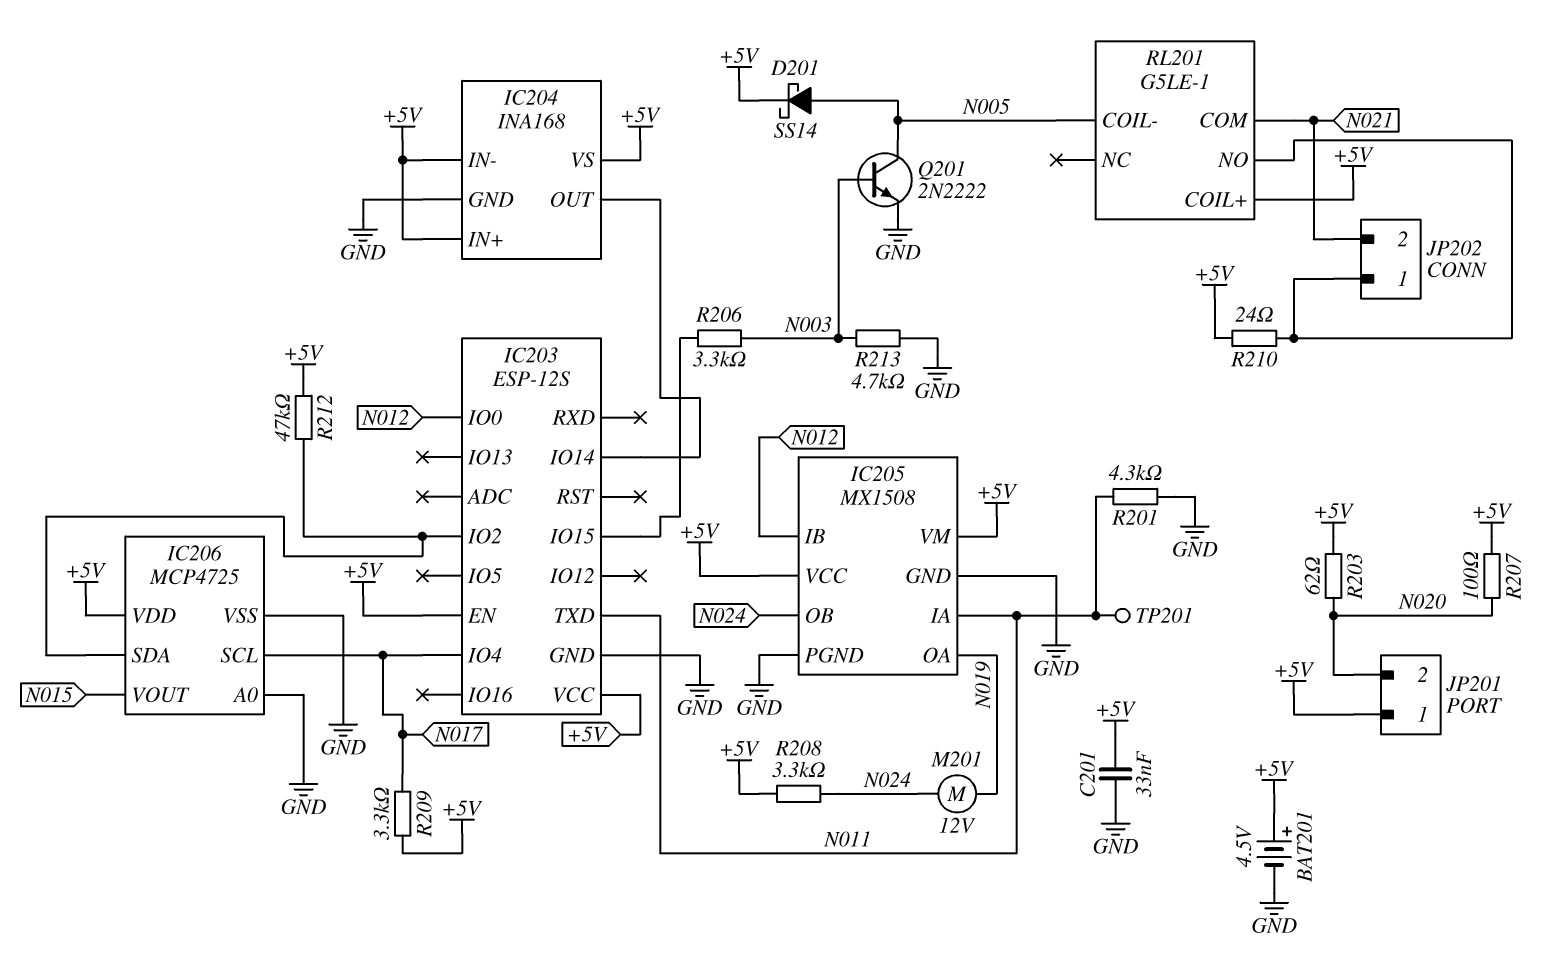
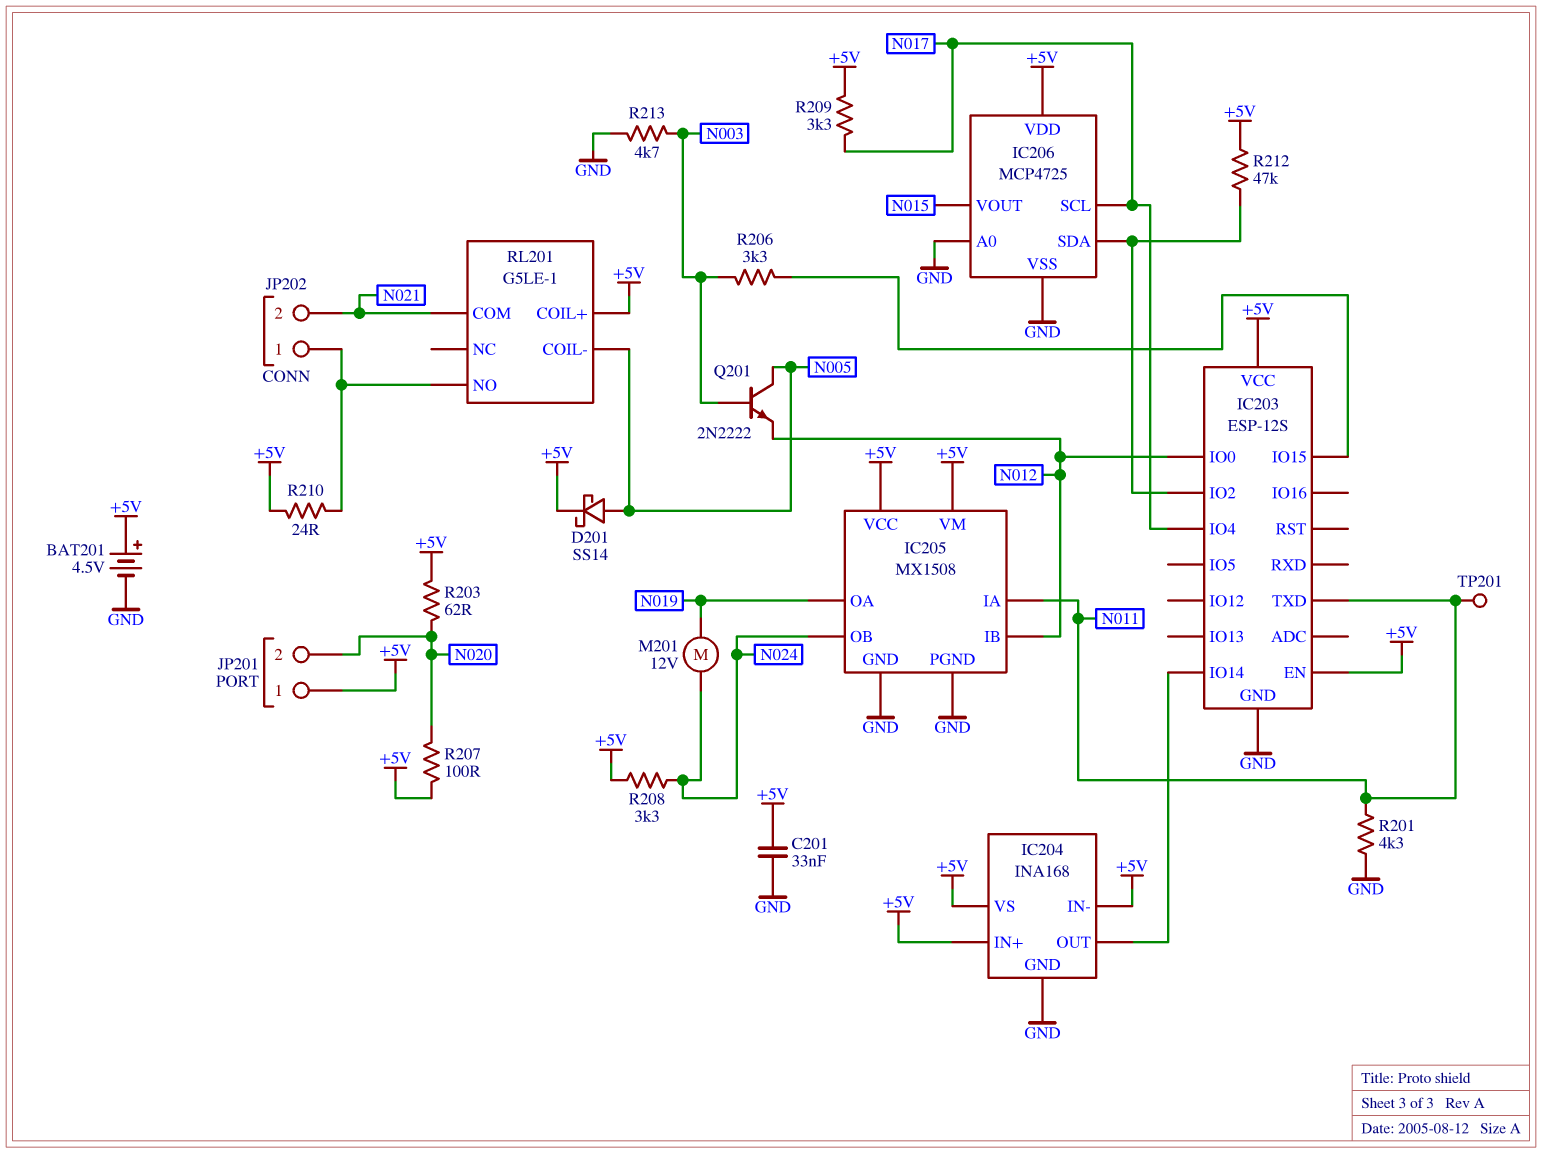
Q201: NPN 2N2222 (B N003, C N005, E GND) -> NPN 2N2222 (B N003, C N005, E N012)

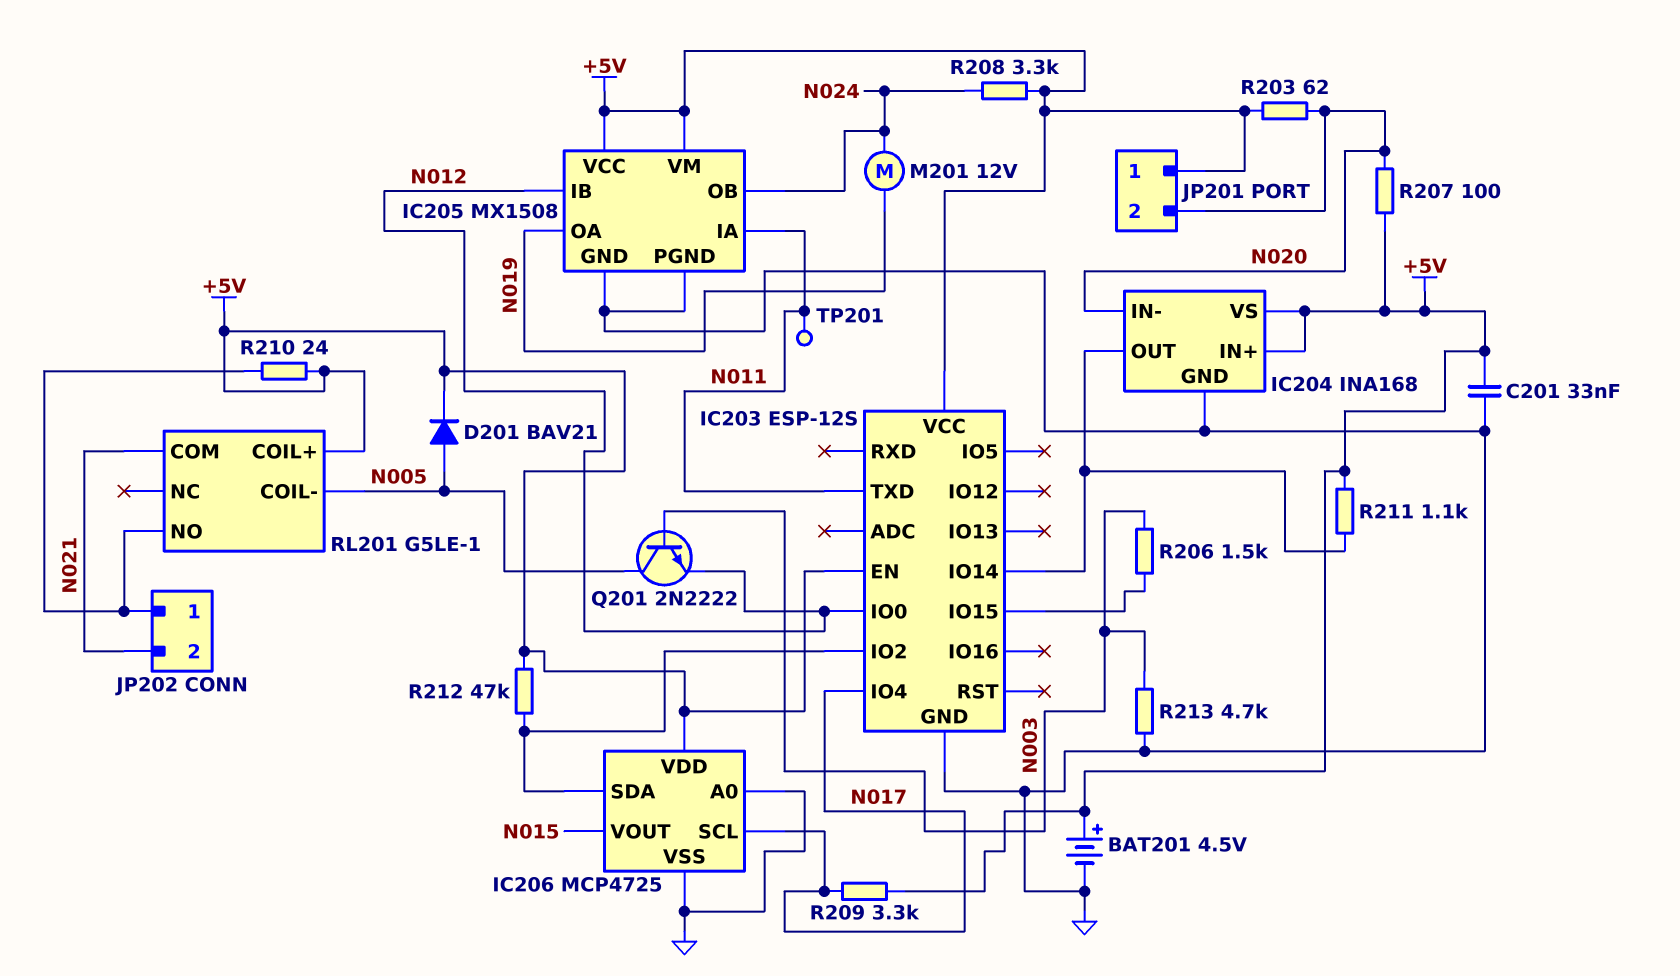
D201: schottky SS14 (A N005, K +5V) -> diode BAV21 (A N005, K +5V)
IC204 pin IN-: +5V -> N020
R201: 4.3k (GND, N011) -> none
R206: 3.3k (IC203/IO15, N003) -> 1.5k (IC203/IO15, N003)
R211: none -> 1.1k (+5V, IC203/IO14)

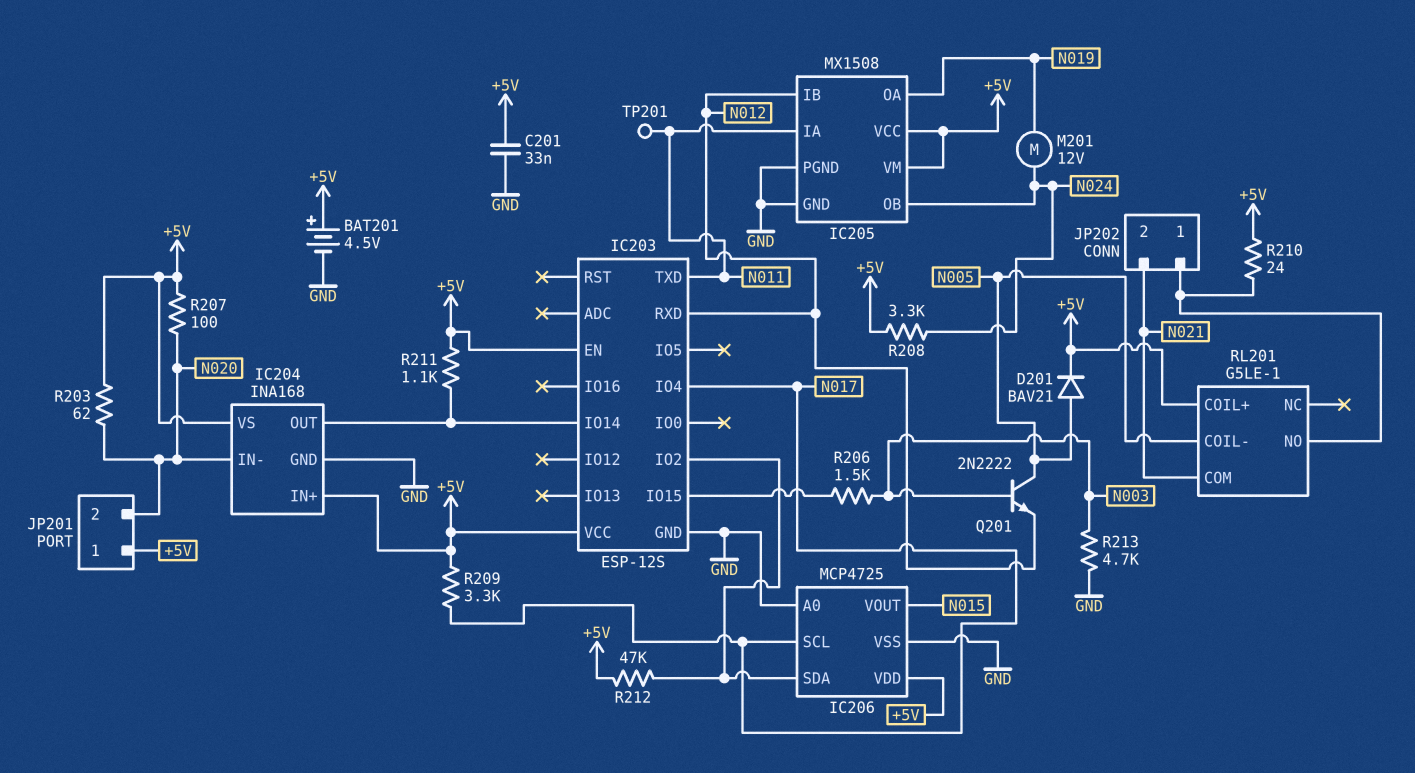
IC203 pin IO0: N012 -> none
IC203 pin RXD: none -> N012

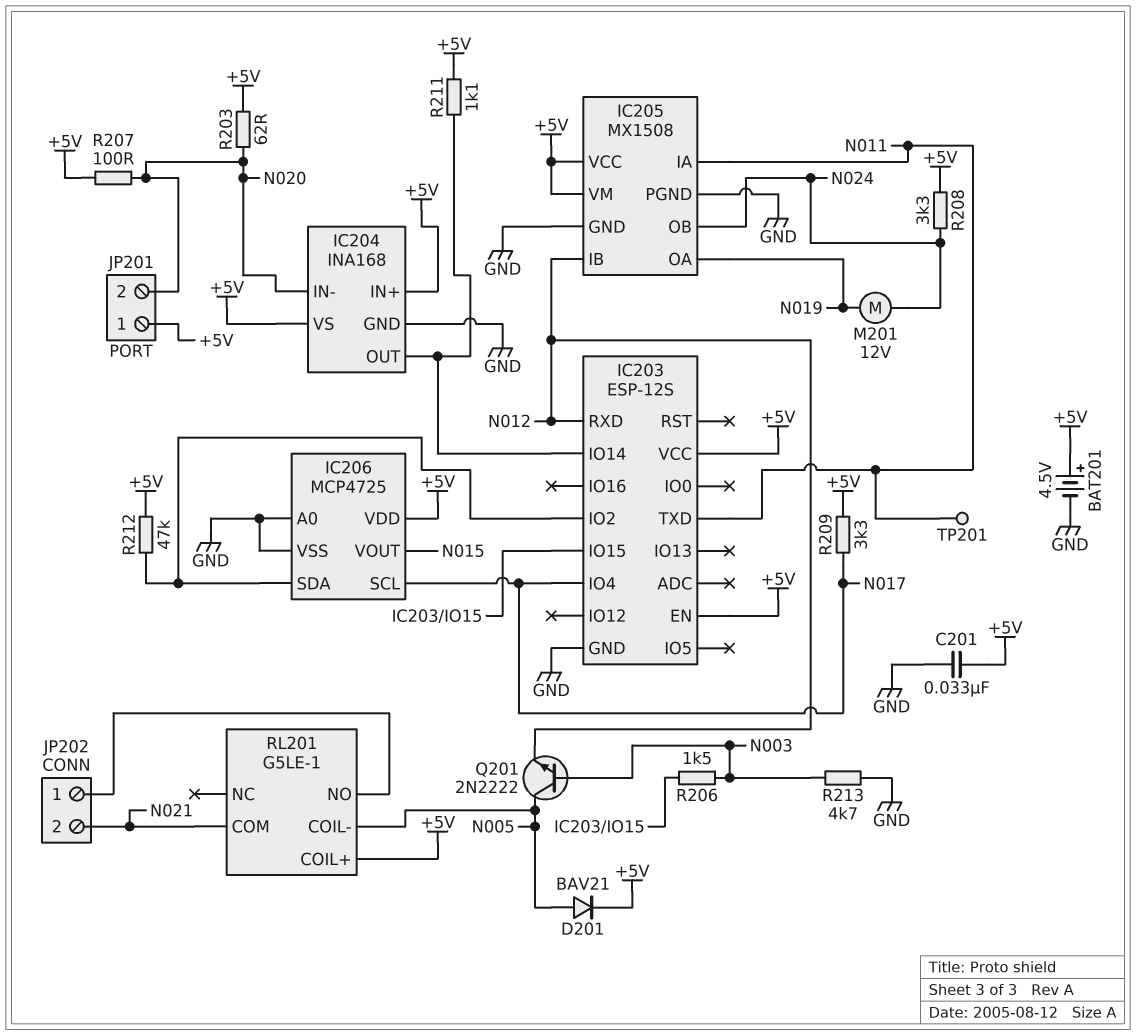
R210: 24 (+5V, JP202/1) -> none

